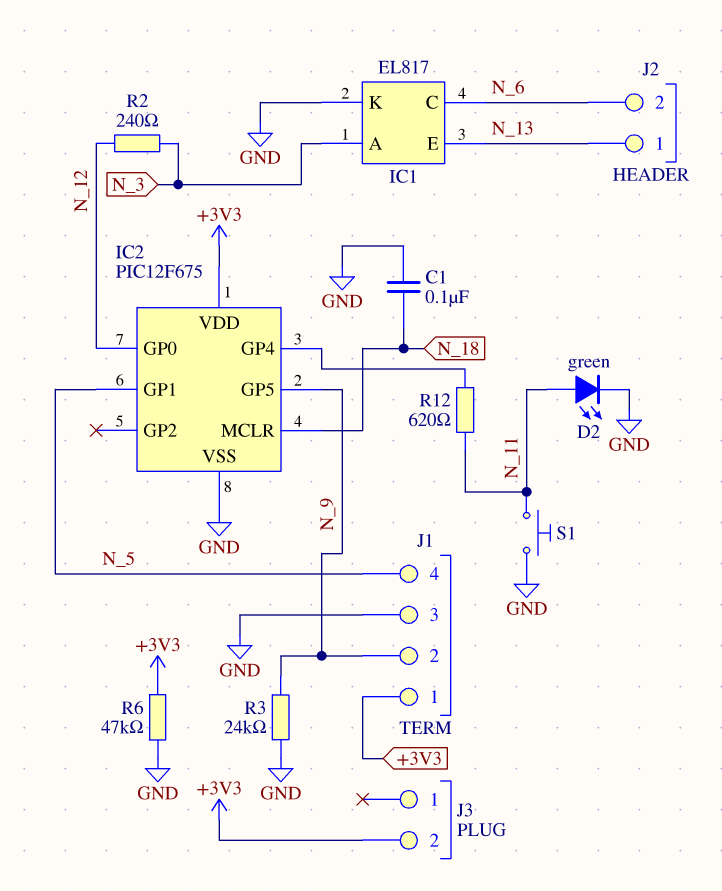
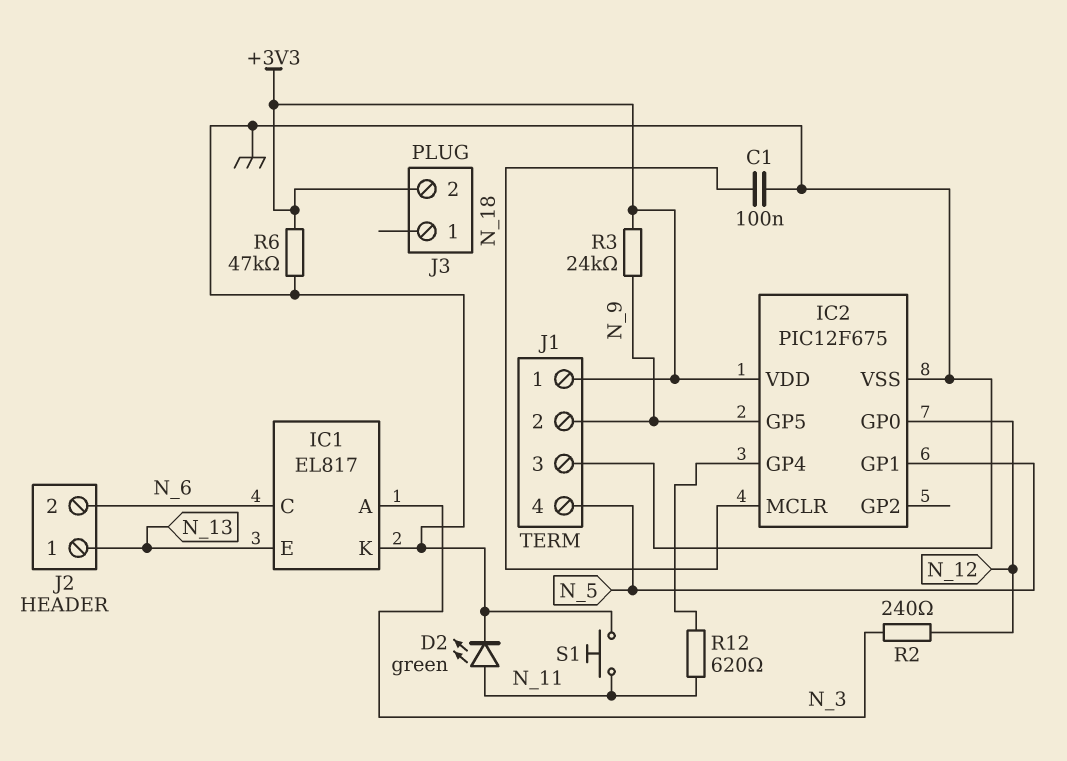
R3: 24k (GND, N_9) -> 24k (+3V3, N_9)

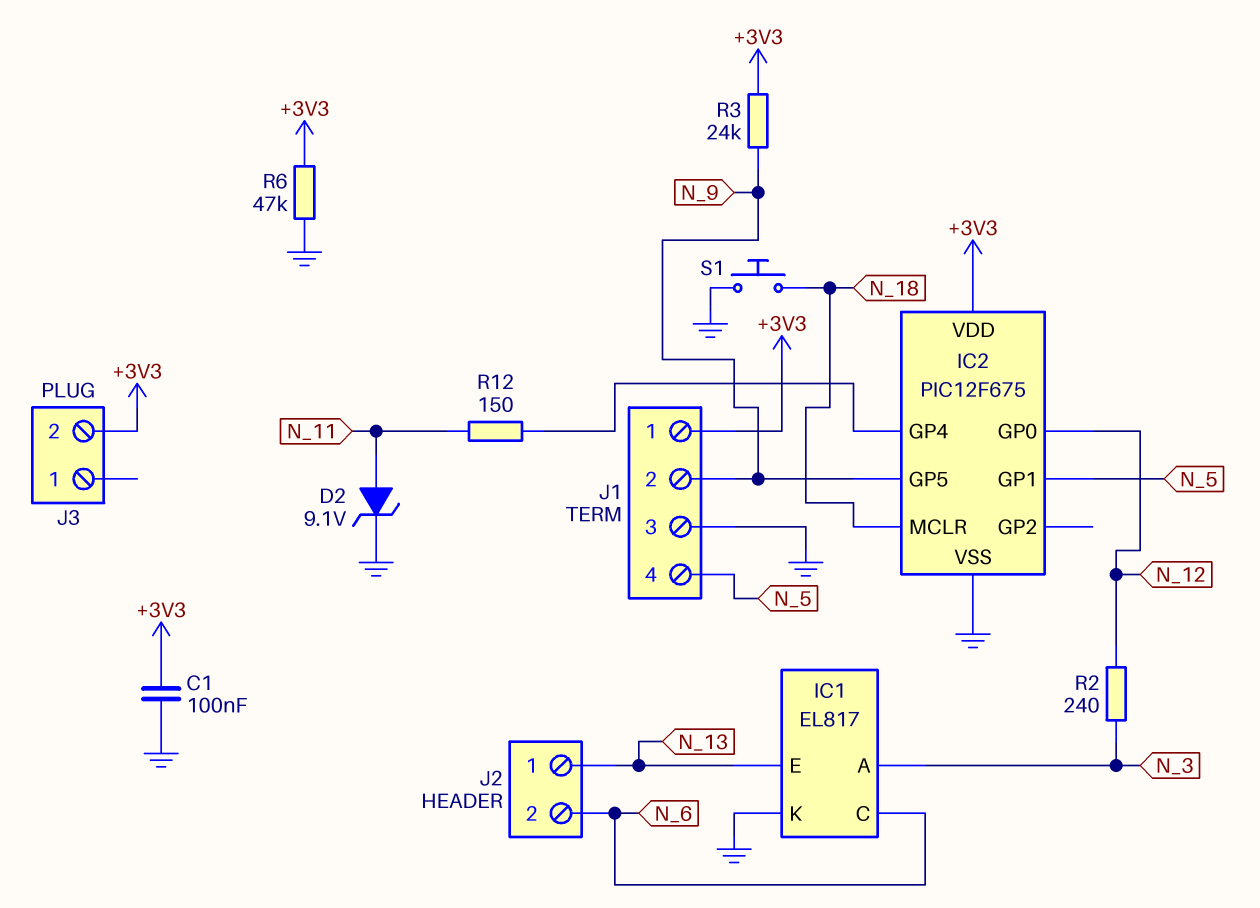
C1: 100nF (GND, N_18) -> 100nF (+3V3, GND)
D2: LED green (A N_11, K GND) -> zener 9.1V (A N_11, K GND)
R12: 620 (IC2/GP4, N_11) -> 150 (IC2/GP4, N_11)
S1: button (GND, N_11) -> button (GND, N_18)

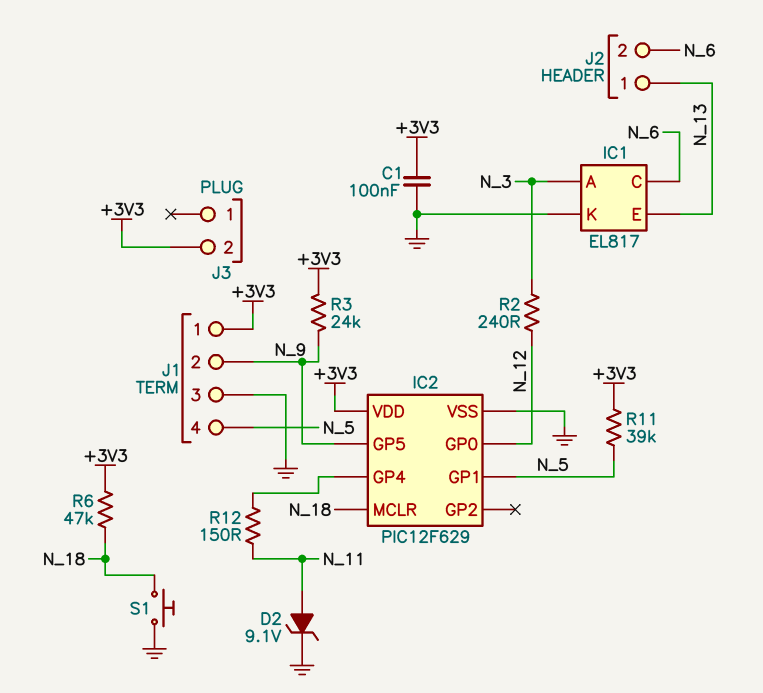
IC2: PIC12F675 -> PIC12F629
R6: 47k (+3V3, GND) -> 47k (+3V3, N_18)
R11: none -> 39k (+3V3, N_5)

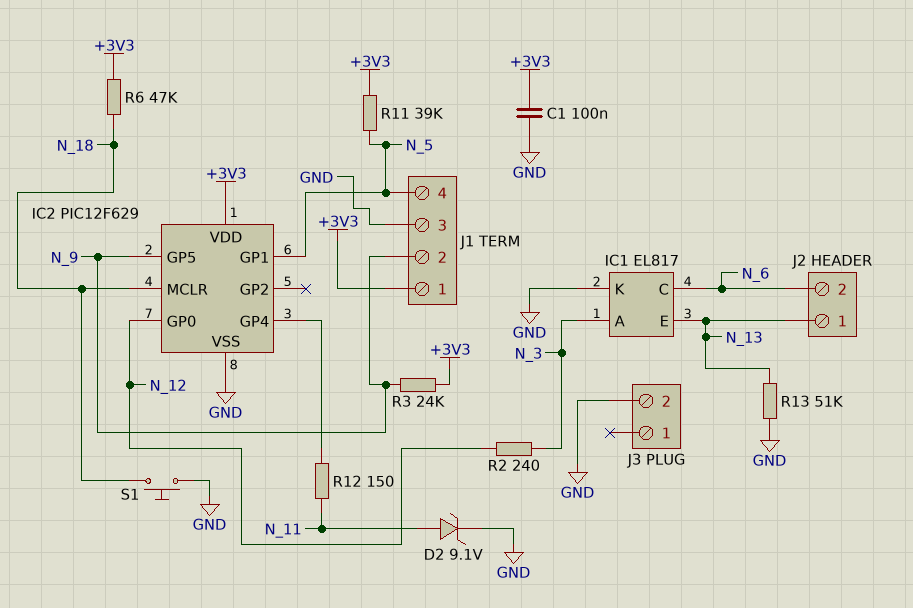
J3 pin 2: +3V3 -> GND
R13: none -> 51k (GND, N_13)

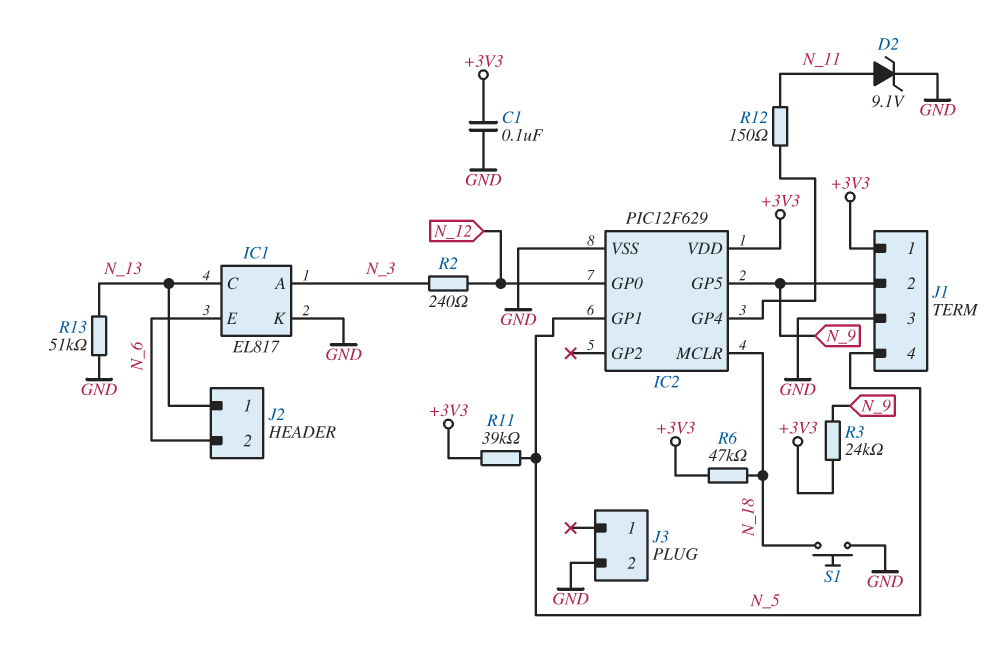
IC1 pin C: N_6 -> N_13
IC1 pin E: N_13 -> N_6

